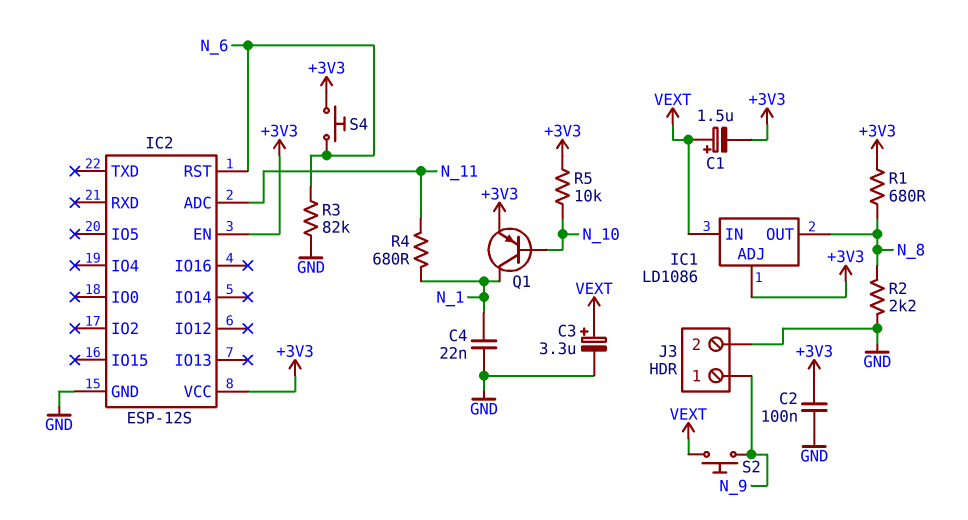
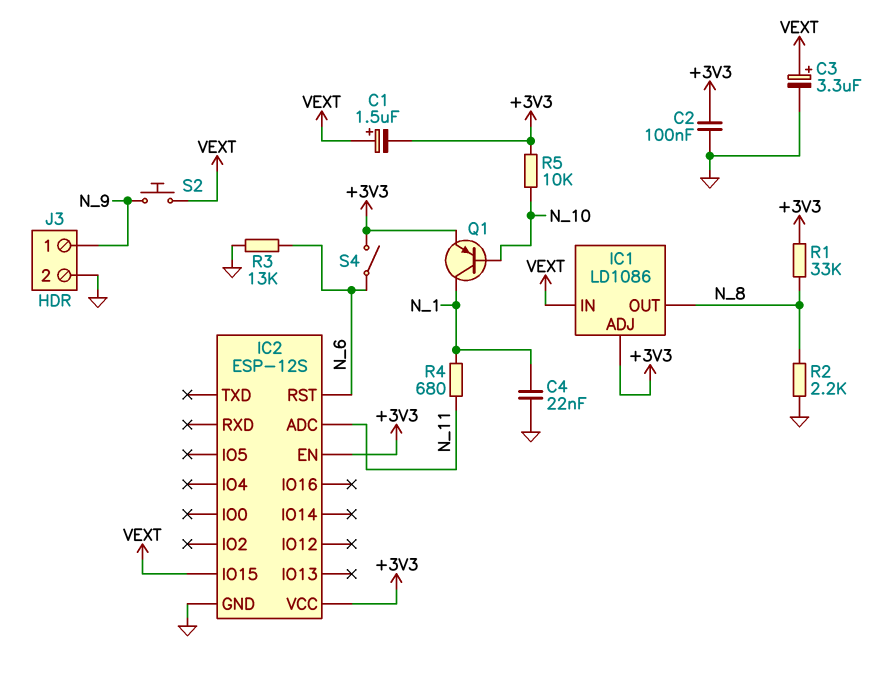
IC2 pin IO15: none -> VEXT
R1: 680 (+3V3, N_8) -> 33k (+3V3, N_8)
R3: 82k (GND, N_6) -> 13k (GND, N_6)
S4: button (+3V3, N_6) -> switch (+3V3, N_6)

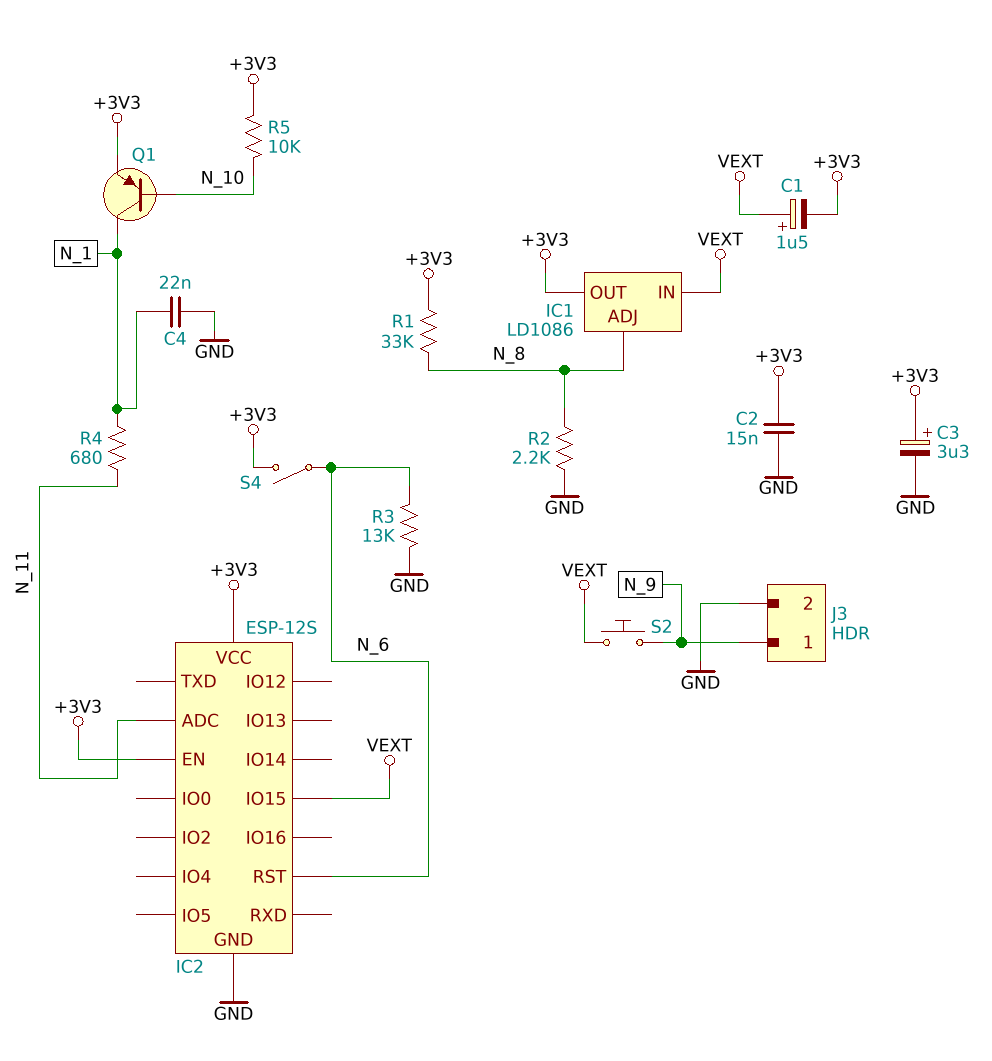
C2: 100nF (+3V3, GND) -> 15nF (+3V3, GND)
C3: 3.3uF (plus VEXT, minus GND) -> 3.3uF (plus +3V3, minus GND)
IC1 pin ADJ: +3V3 -> N_8
IC1 pin OUT: N_8 -> +3V3

